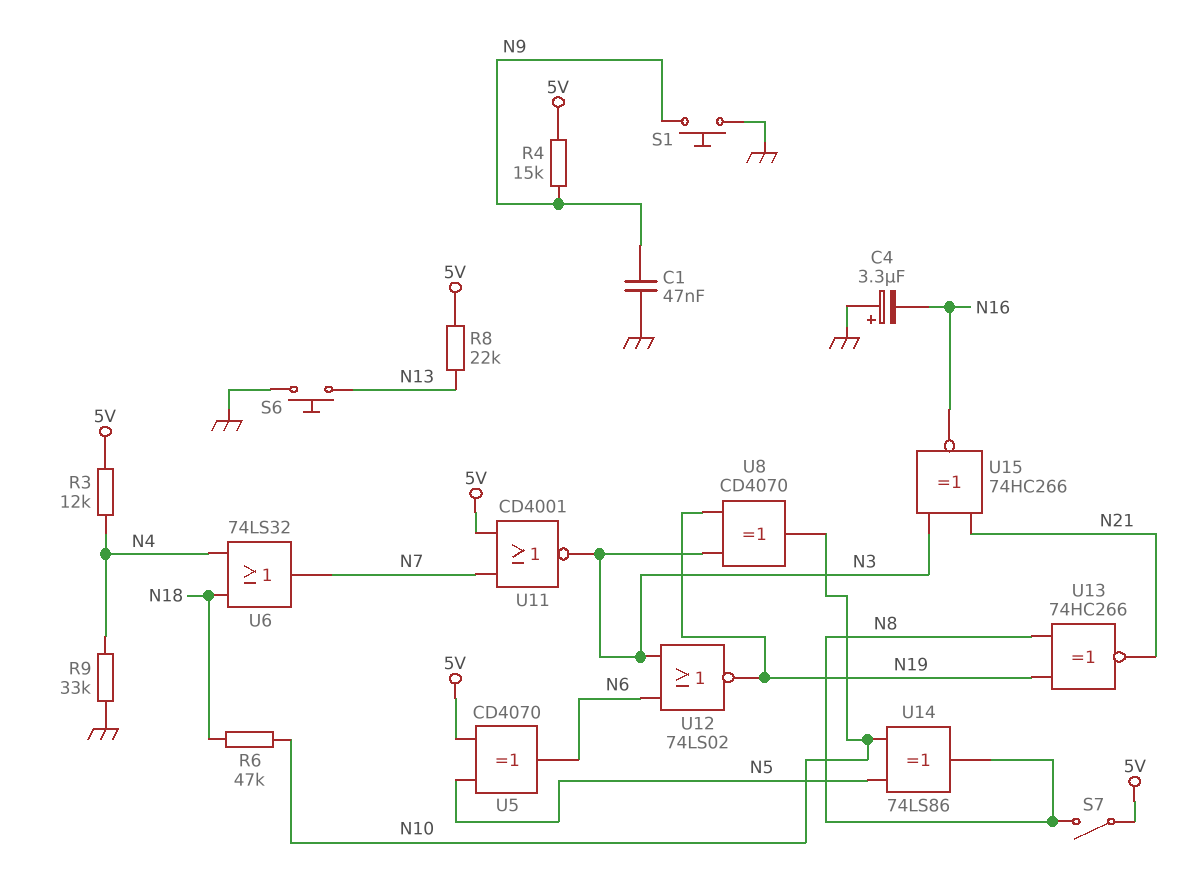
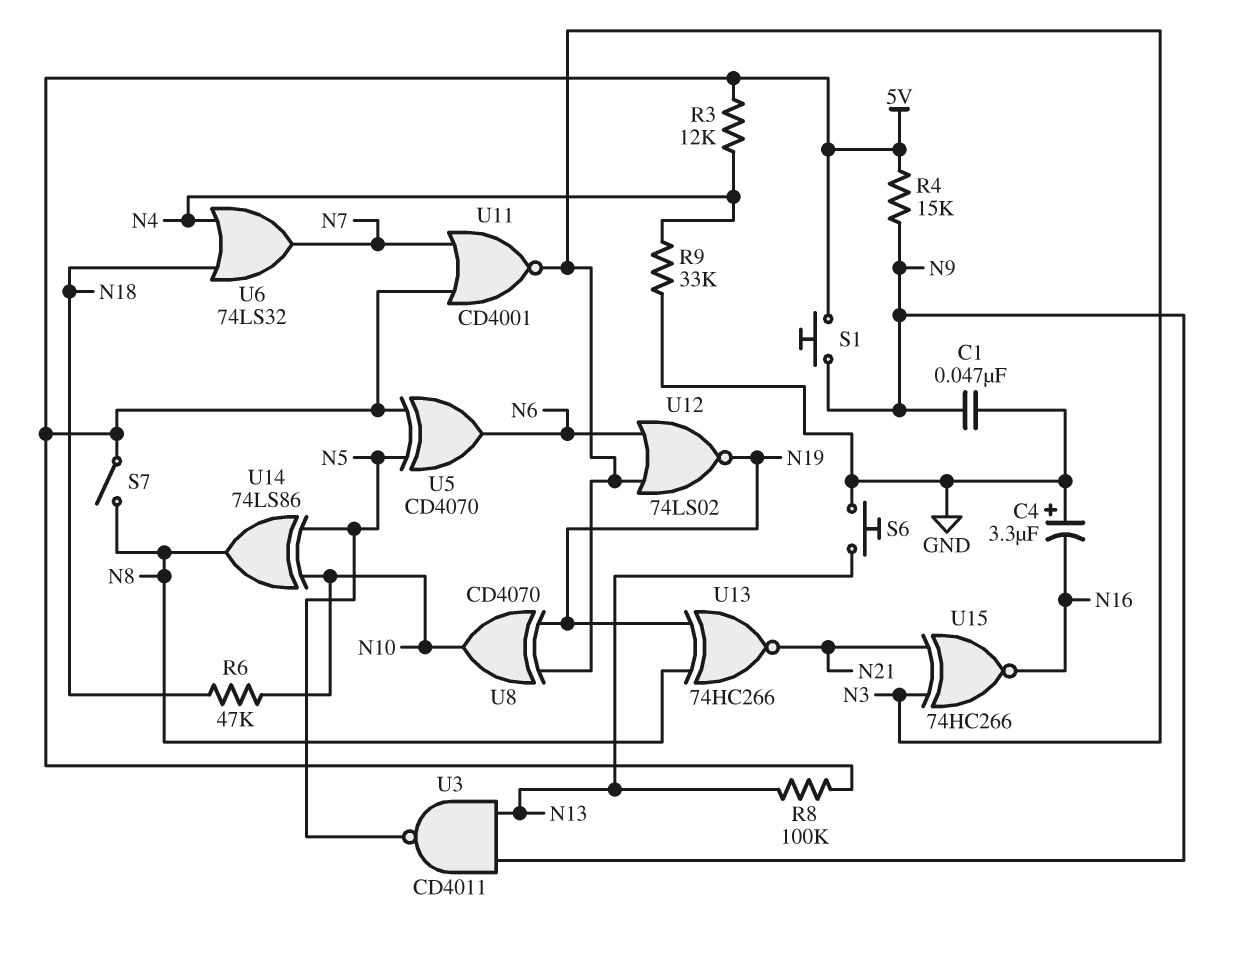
R8: 22k (5V, N13) -> 100k (5V, N13)
S1: button (GND, N9) -> button (5V, N9)
U3: none -> NAND CD4011 (in N9, in N13, out N5)

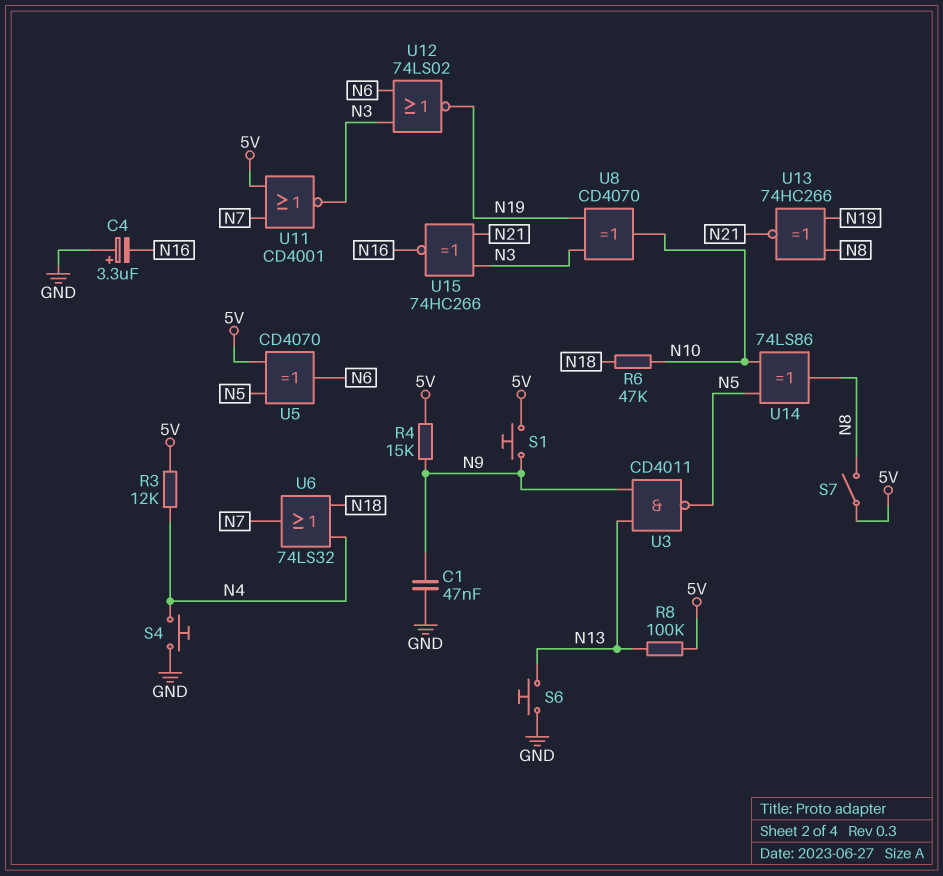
R9: 33k (GND, N4) -> none
S4: none -> button (GND, N4)

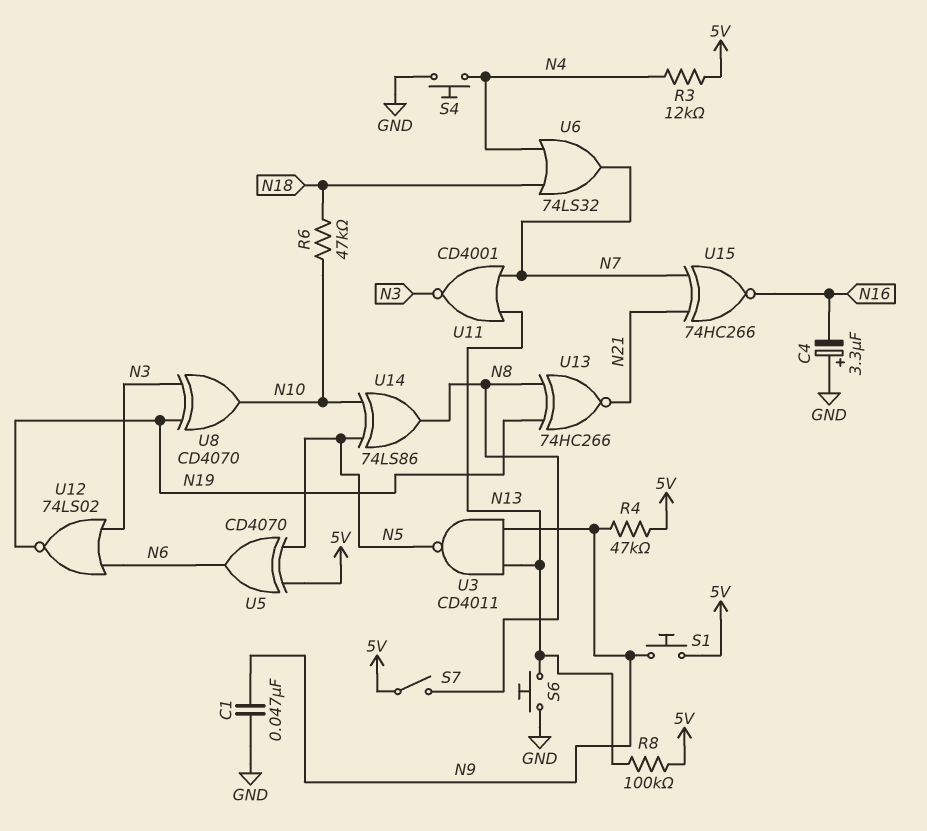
R4: 15k (5V, N9) -> 47k (5V, N9)
U11: NOR CD4001 (in 5V, in N7, out N3) -> NOR CD4001 (in N7, in N13, out N3)
U15: XNOR 74HC266 (in N3, in N21, out N16) -> XNOR 74HC266 (in N7, in N21, out N16)

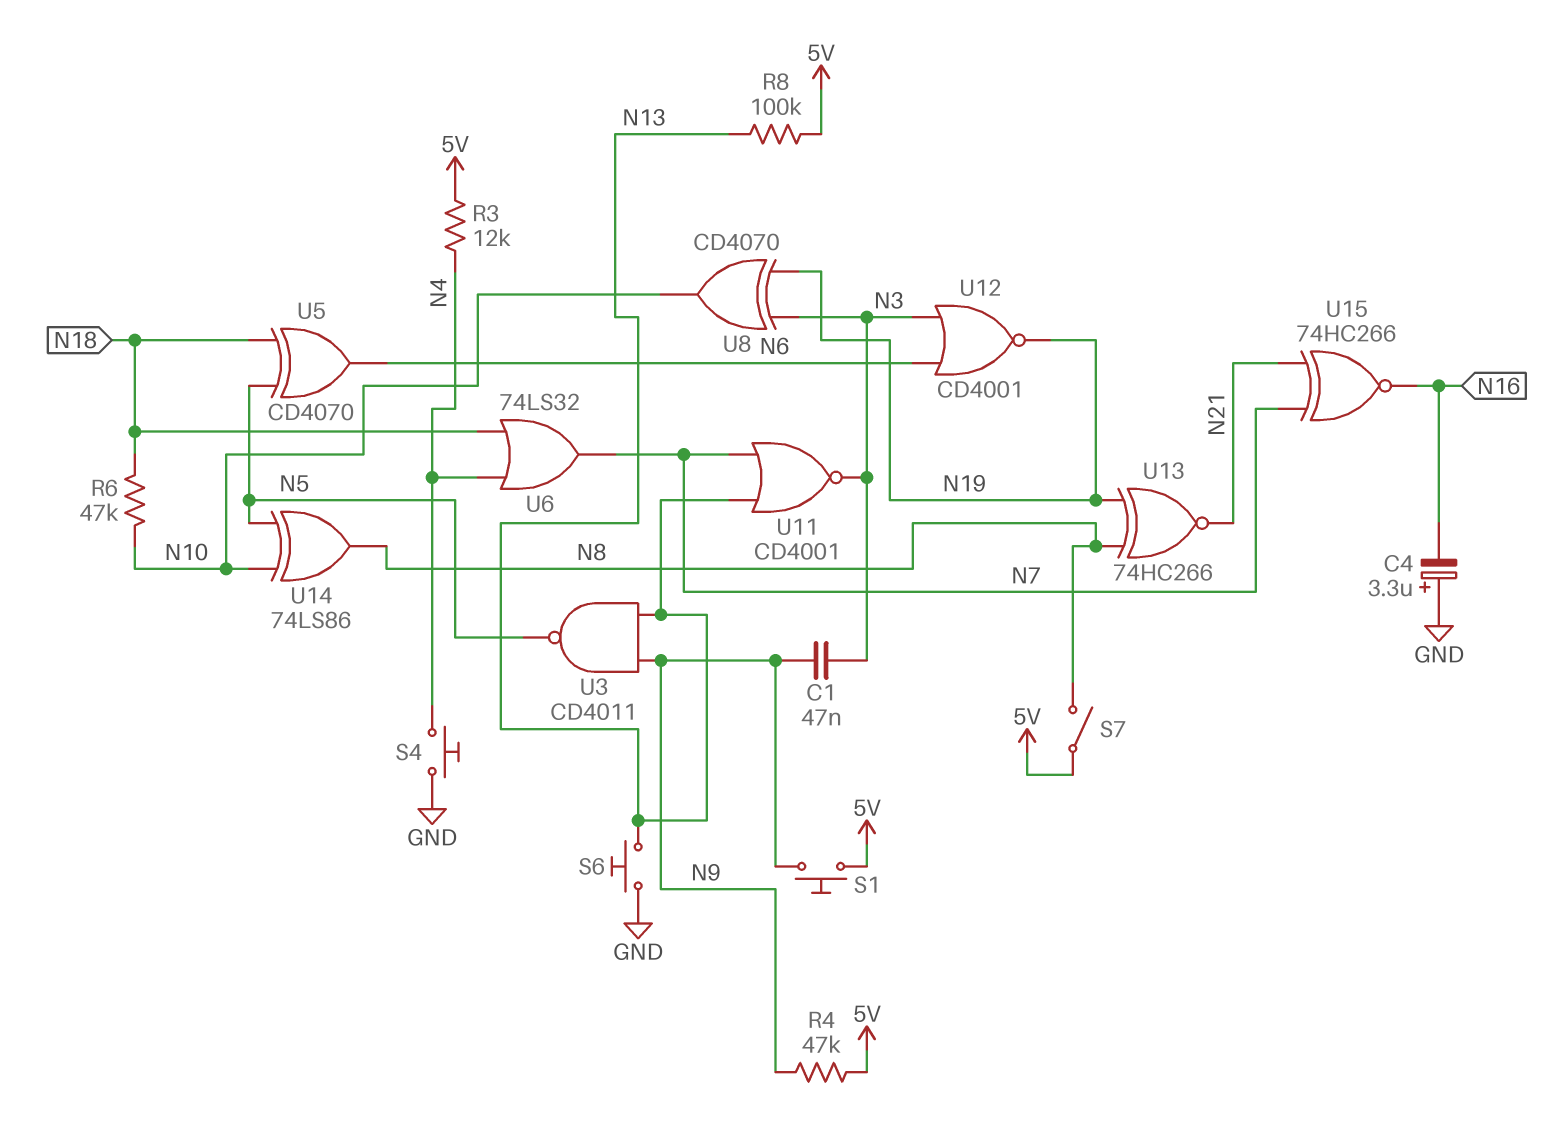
C1: 47nF (GND, N9) -> 47nF (N3, N9)
U5: XOR CD4070 (in 5V, in N5, out N6) -> XOR CD4070 (in N5, in N18, out N6)
U12: NOR 74LS02 (in N3, in N6, out N19) -> NOR CD4001 (in N3, in N6, out N19)

